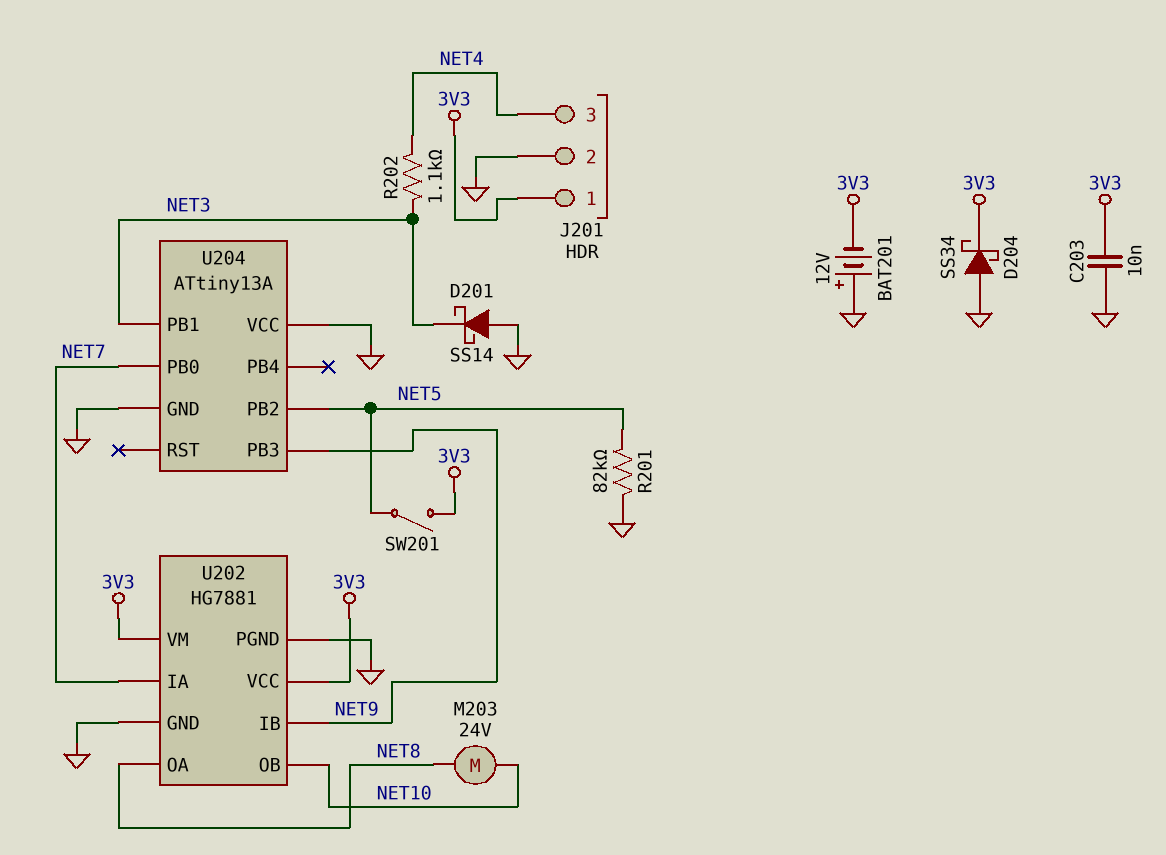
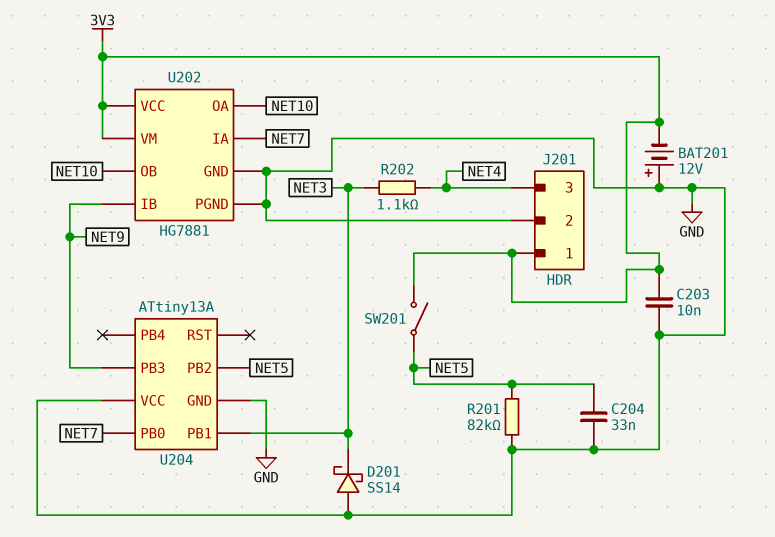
C204: none -> 33nF (GND, NET5)
D204: schottky SS34 (A GND, K 3V3) -> none
M203: motor 24V (NET8, NET10) -> none
U202 pin OA: NET8 -> NET10

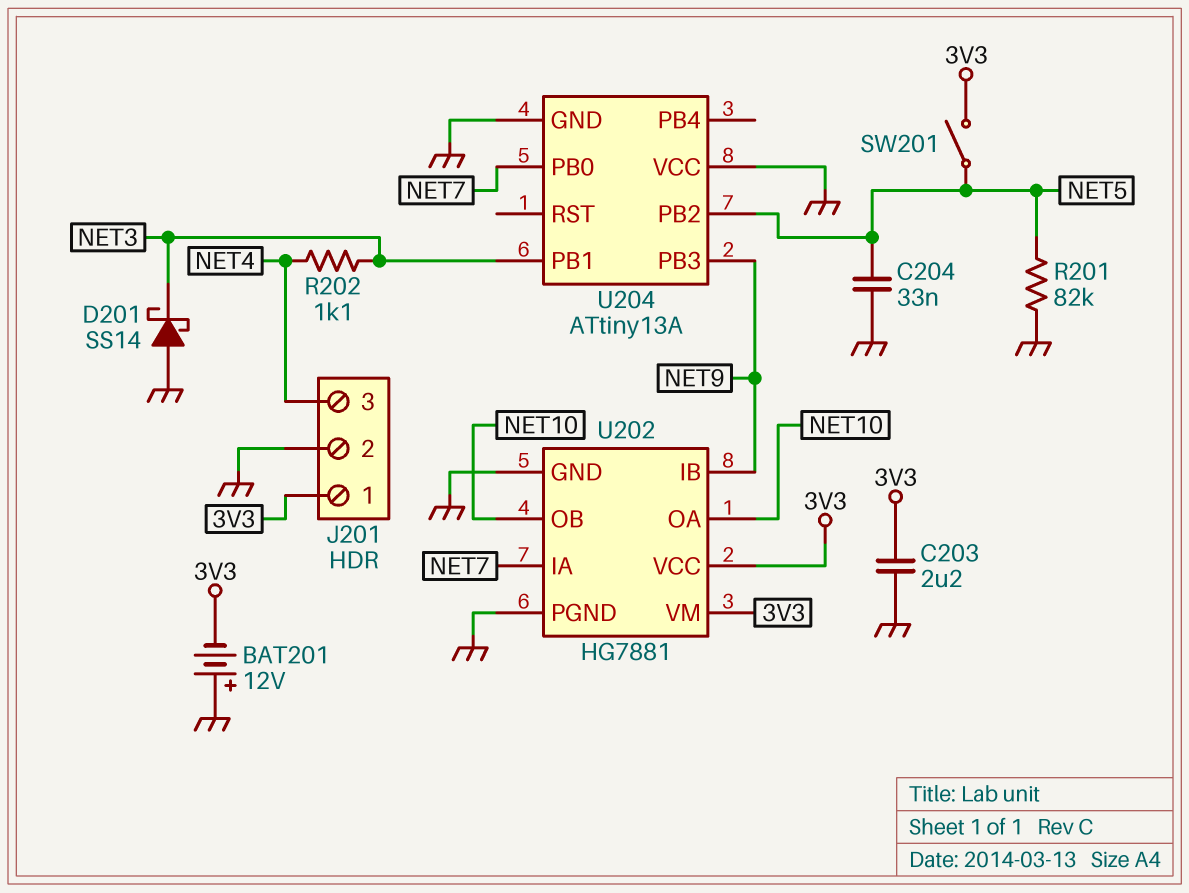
C203: 10nF (3V3, GND) -> 2.2uF (3V3, GND)

